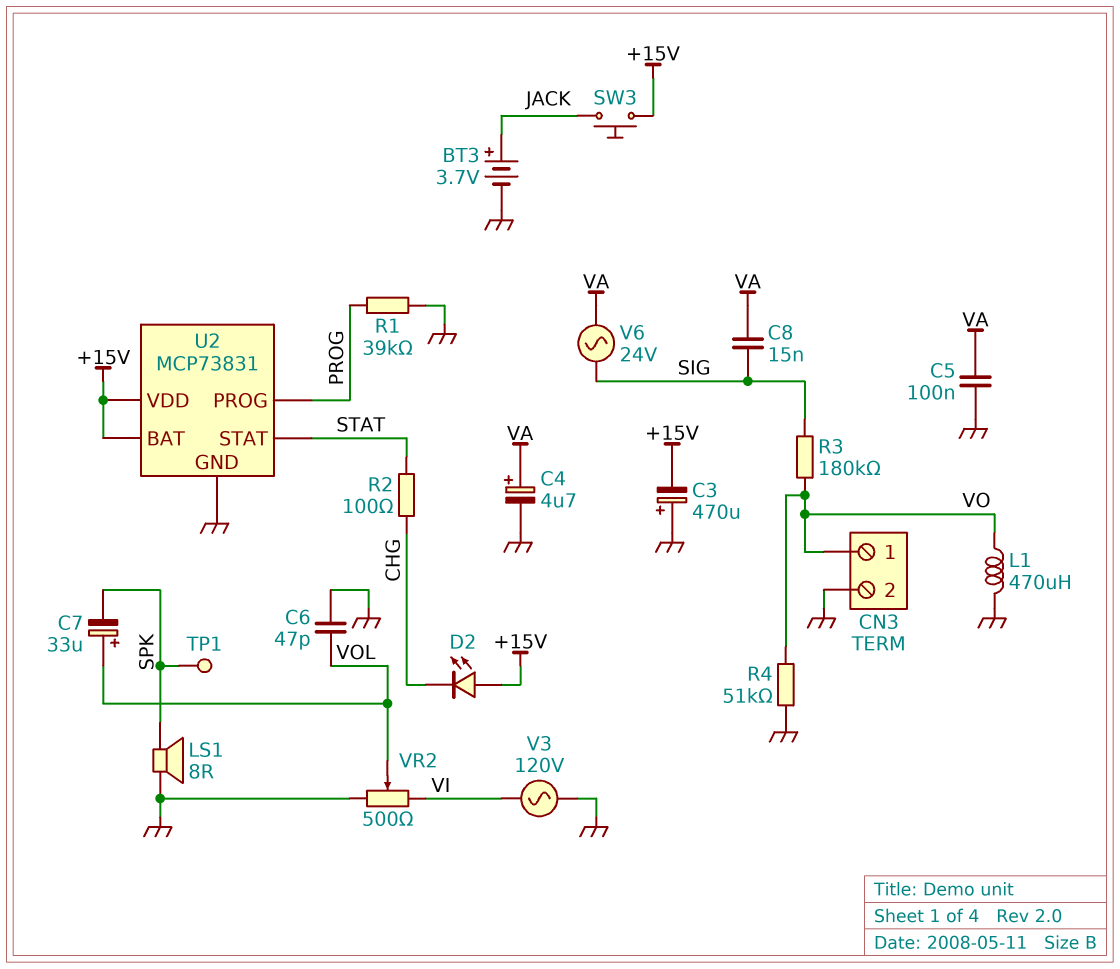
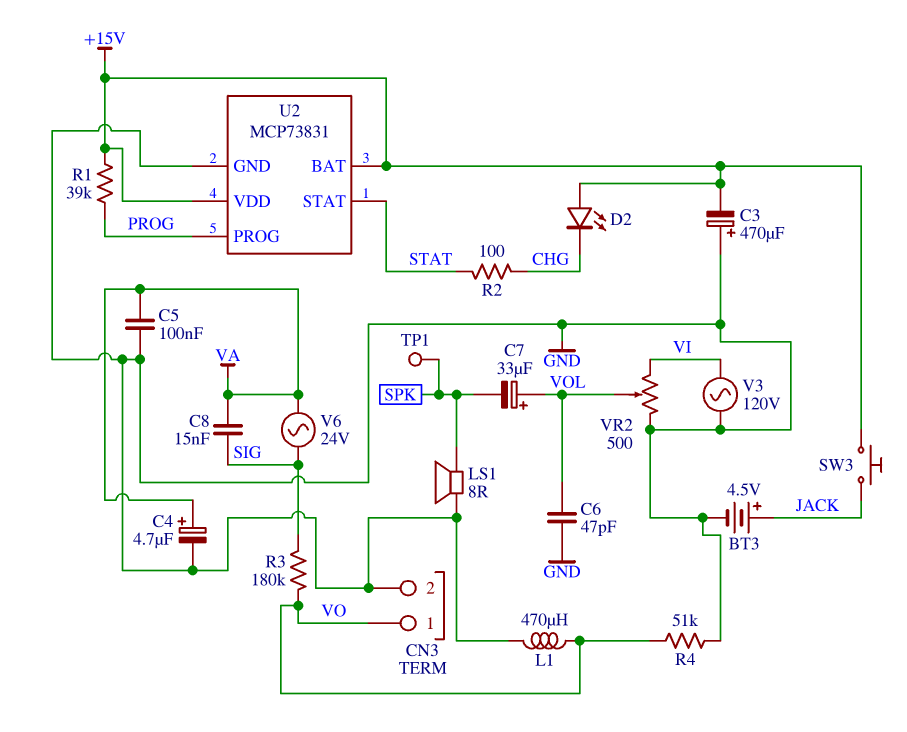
BT3: 3.7V (plus JACK, minus GND) -> 4.5V (plus JACK, minus GND)
R1: 39k (GND, PROG) -> 39k (+15V, PROG)

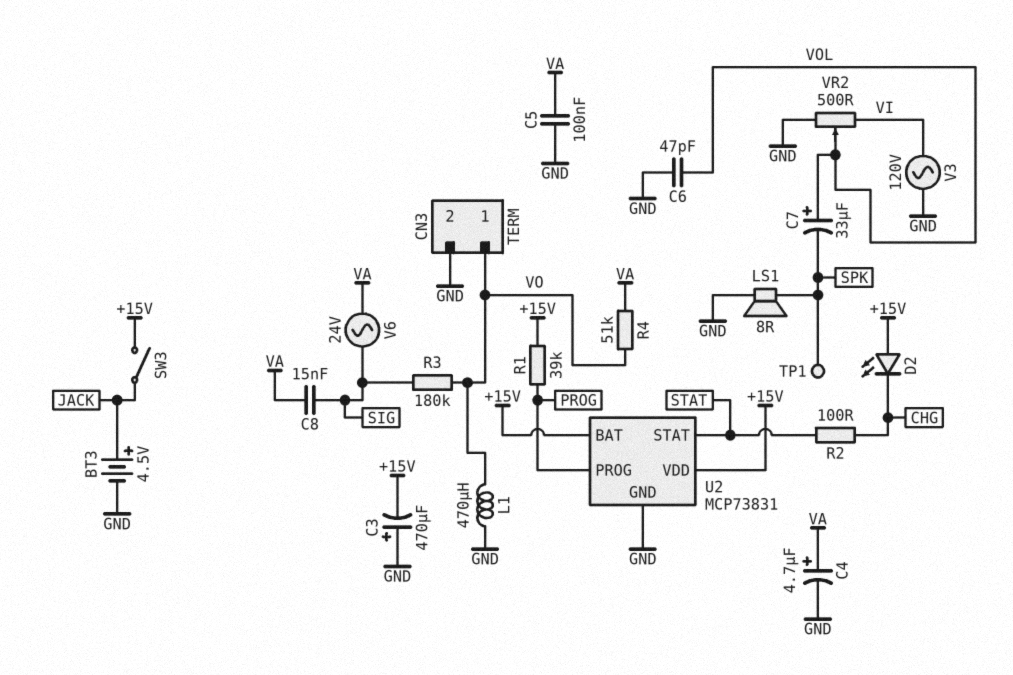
R4: 51k (GND, VO) -> 51k (VA, VO)
SW3: button (+15V, JACK) -> switch (+15V, JACK)

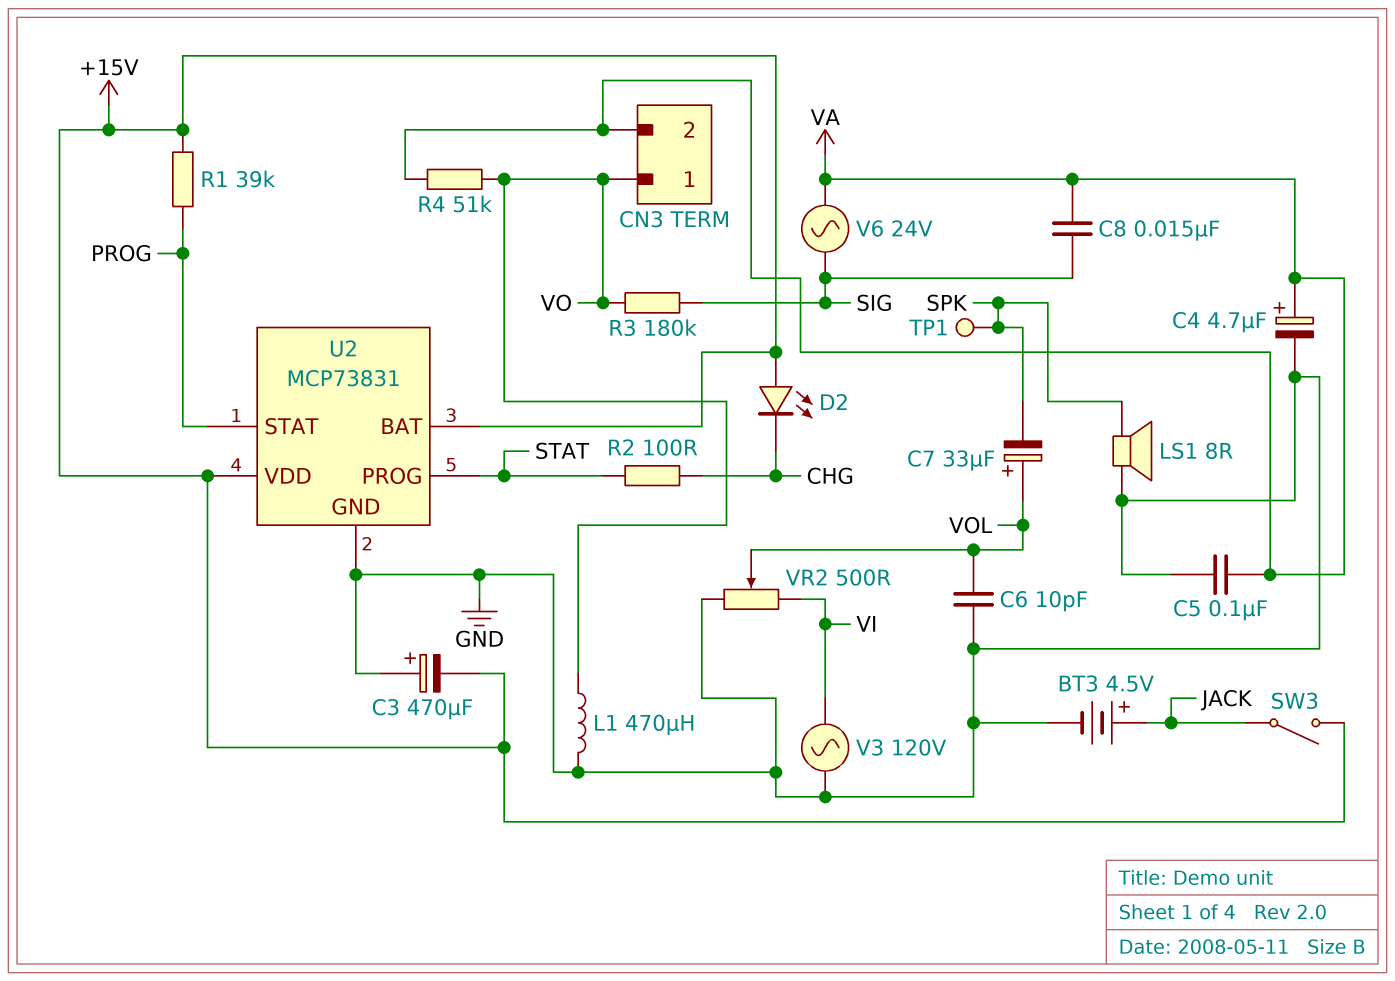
C6: 47pF (GND, VOL) -> 10pF (GND, VOL)
CN3 pin 2: GND -> VA
U2 pin PROG: PROG -> STAT
U2 pin STAT: STAT -> PROG

